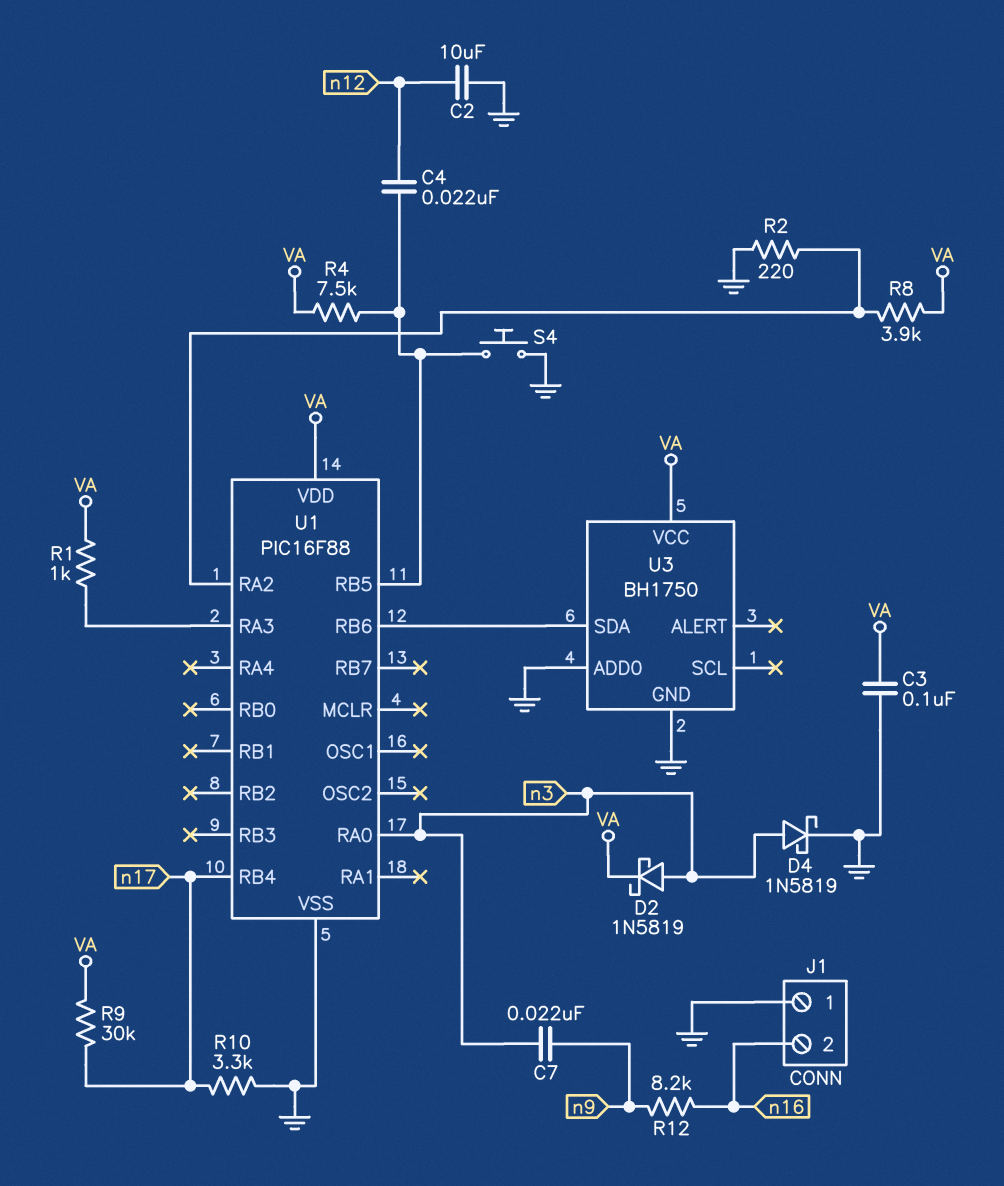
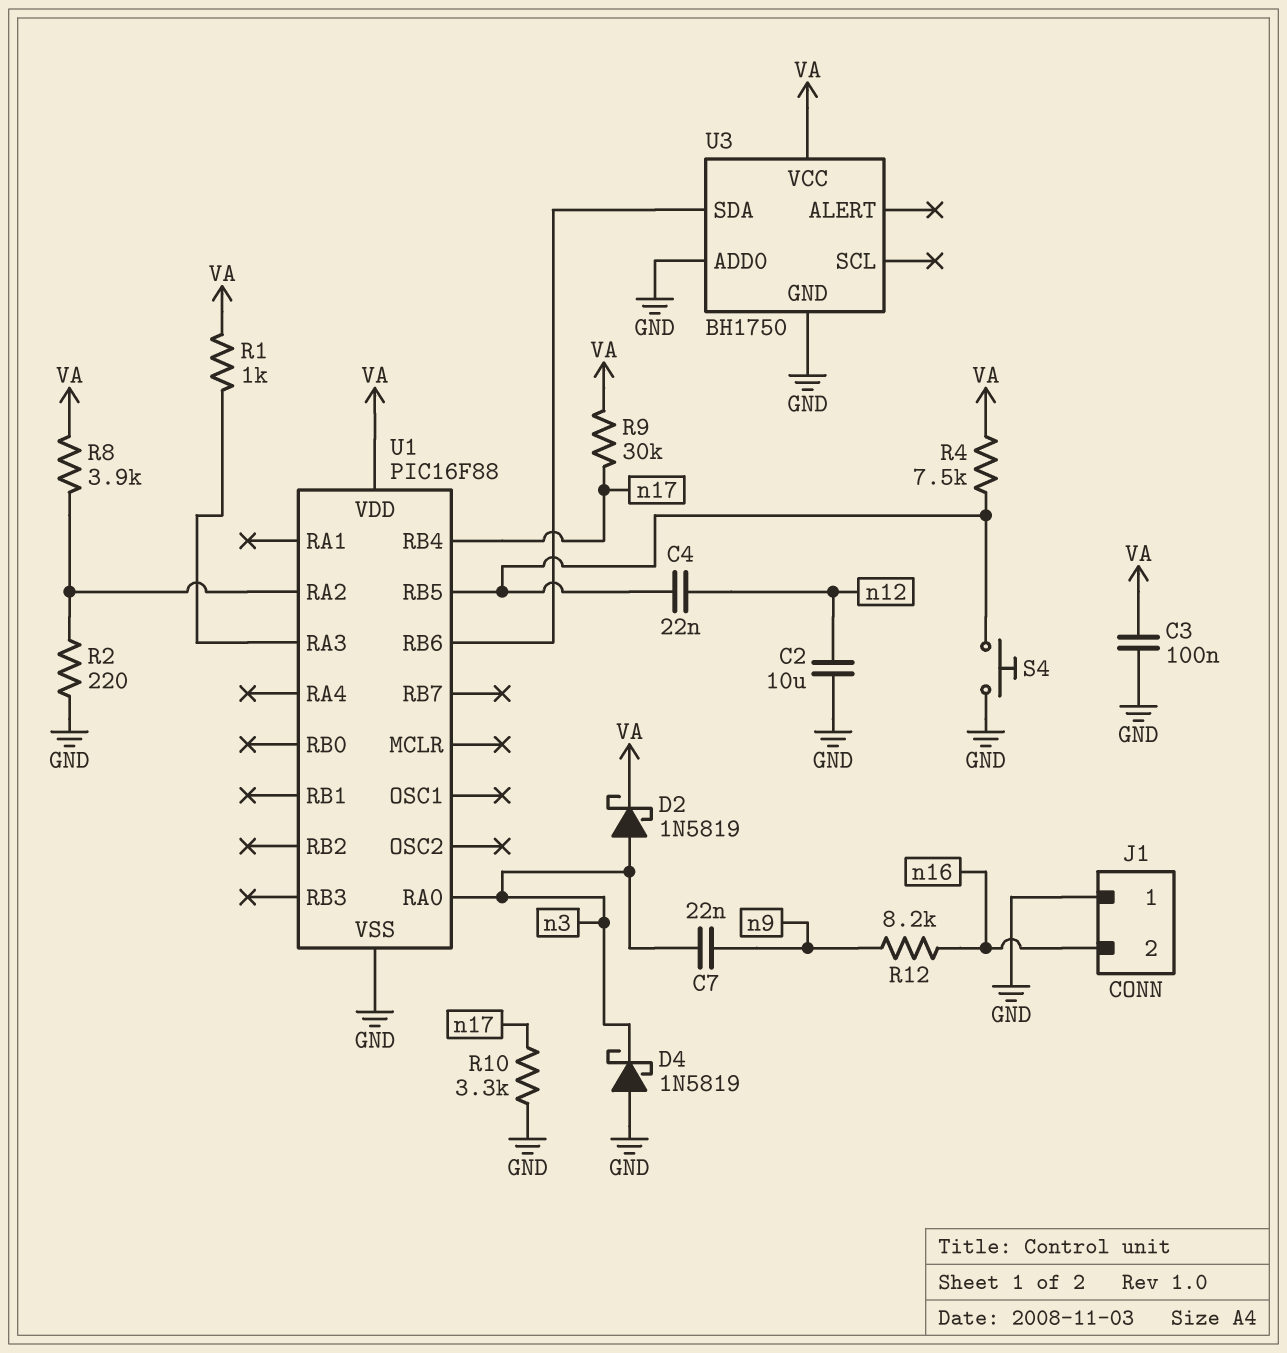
D4: schottky 1N5819 (A n3, K GND) -> schottky 1N5819 (A GND, K n3)

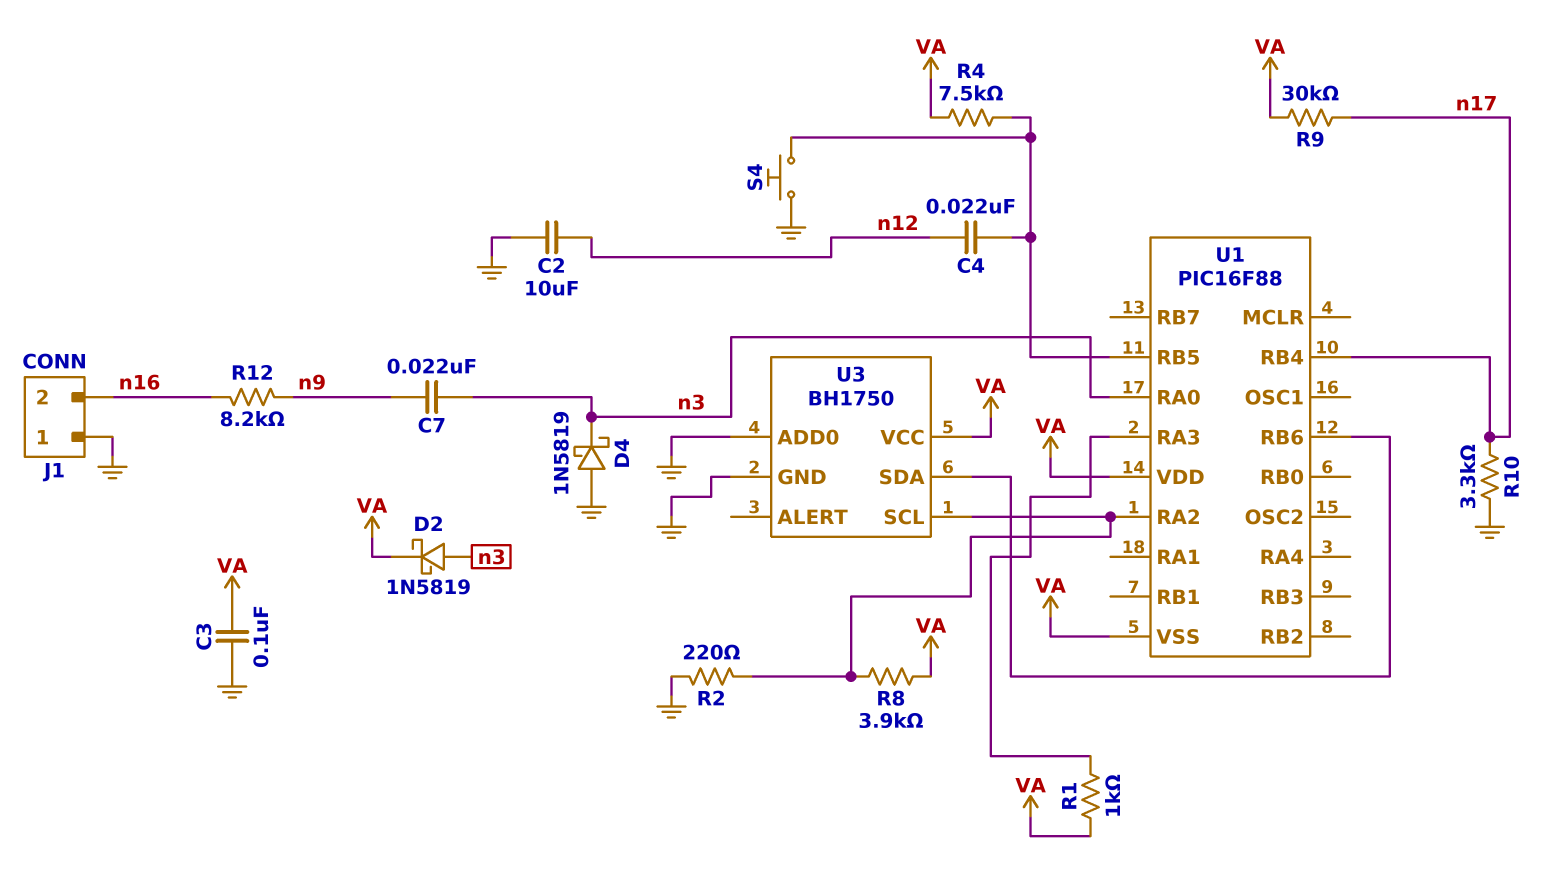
U1 pin VSS: GND -> VA
U3 pin SCL: none -> U1/RA2

